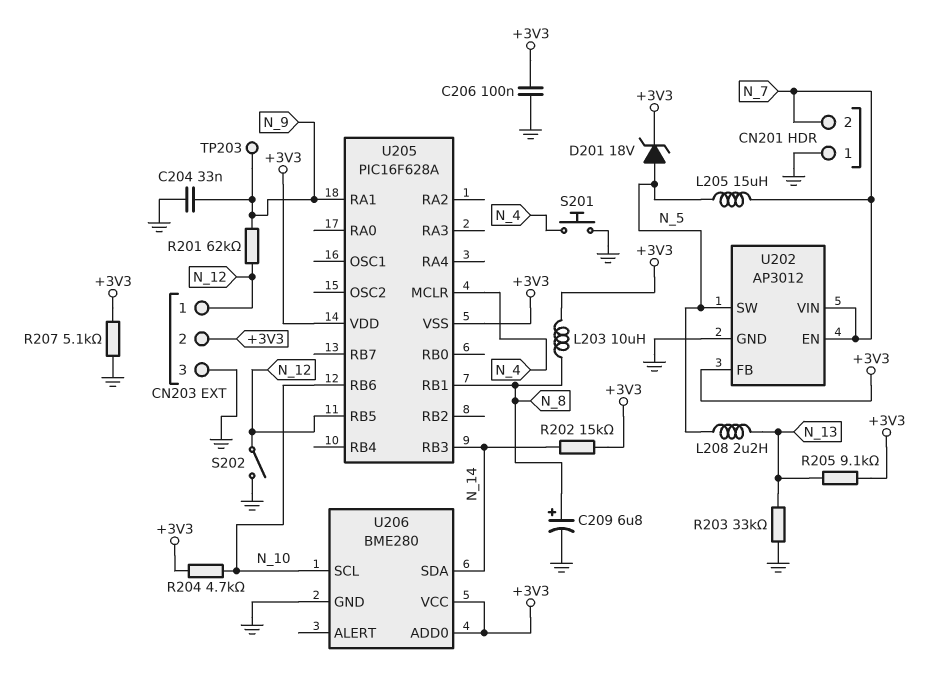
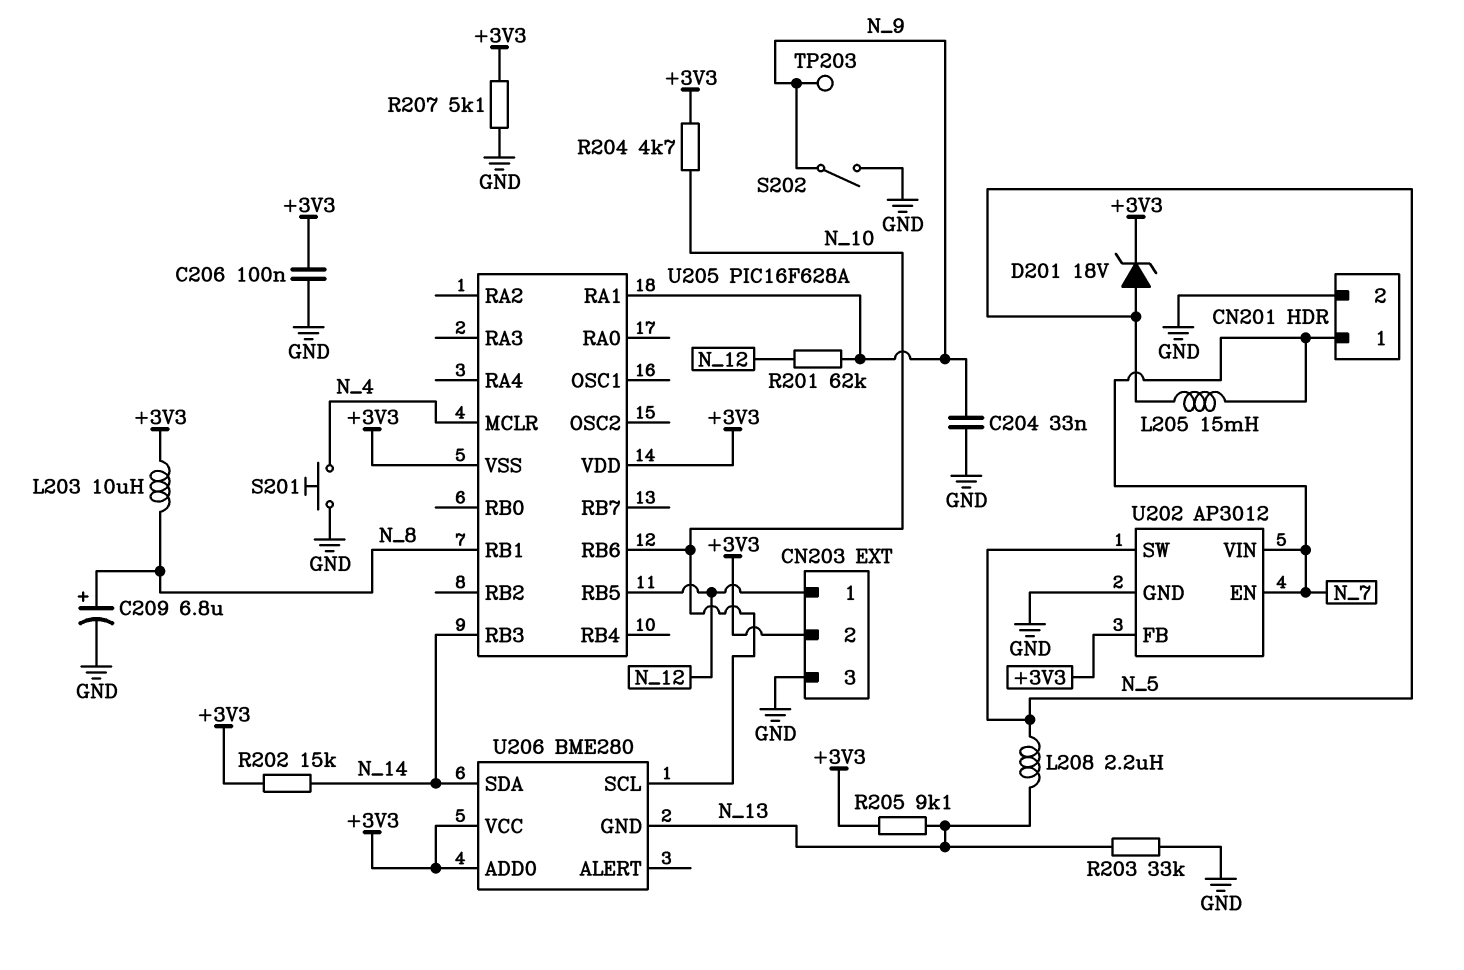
CN201 pin 1: GND -> N_7
CN201 pin 2: N_7 -> GND
L205: 15uH (N_5, N_7) -> 15mH (N_5, N_7)
S202: switch (GND, N_12) -> switch (GND, N_9)
U206 pin GND: GND -> N_13

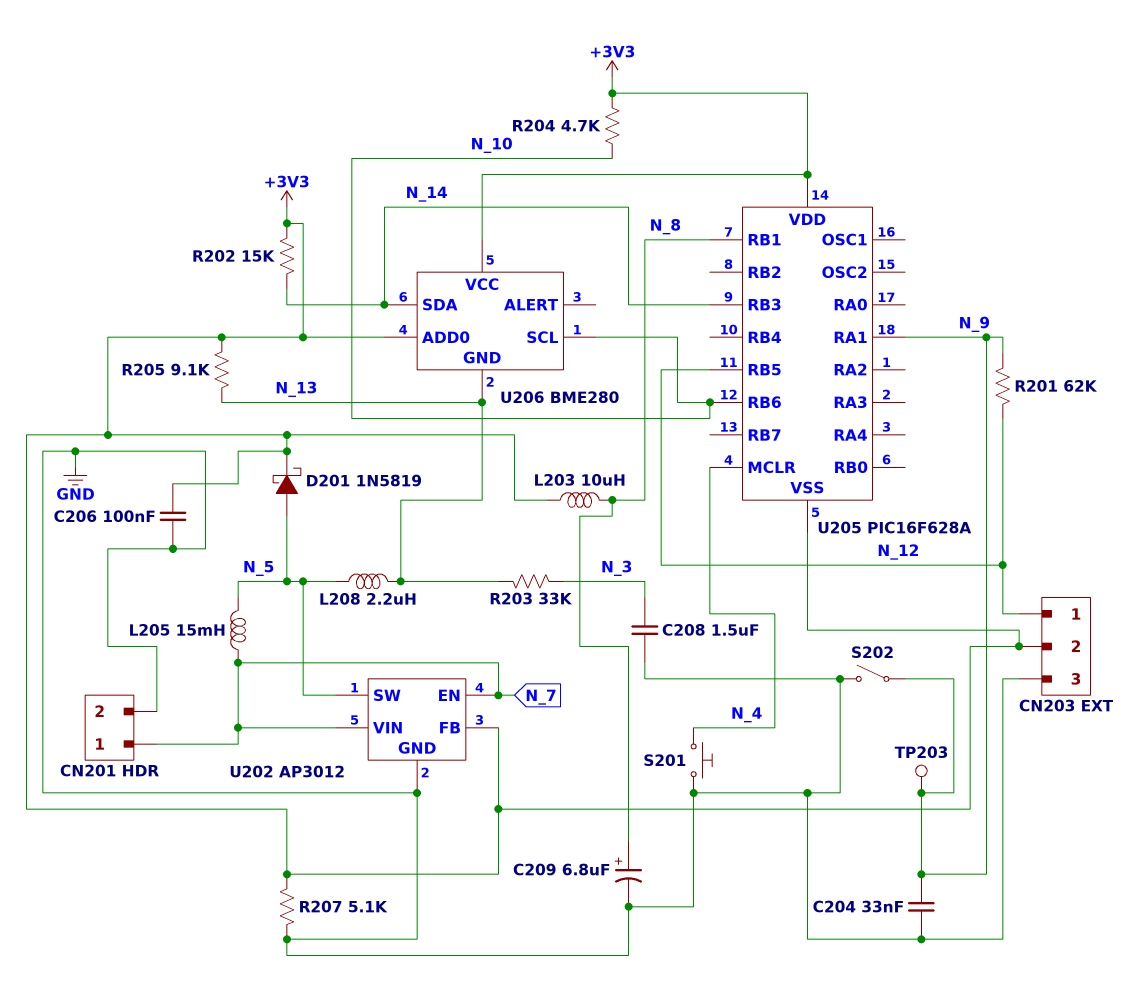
C208: none -> 1.5uF (GND, N_3)
D201: zener 18V (A N_5, K +3V3) -> schottky 1N5819 (A N_5, K +3V3)
R203: 33k (GND, N_13) -> 33k (N_3, N_13)

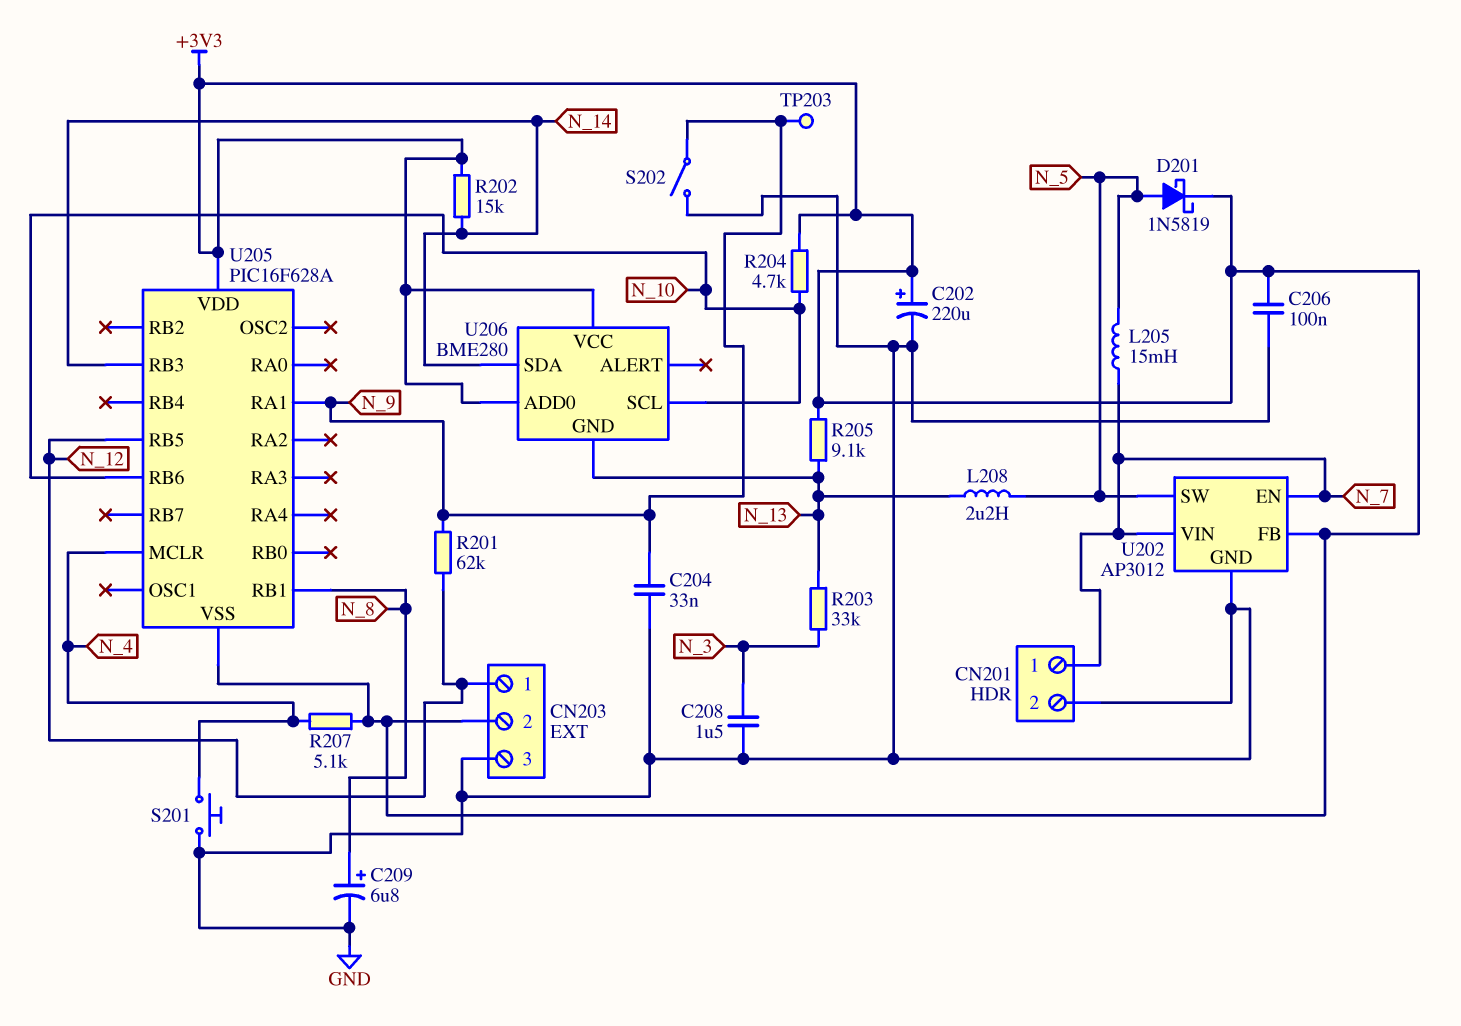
C202: none -> 220uF (plus +3V3, minus GND)
L203: 10uH (+3V3, N_8) -> none
R207: 5.1k (+3V3, GND) -> 5.1k (+3V3, N_4)

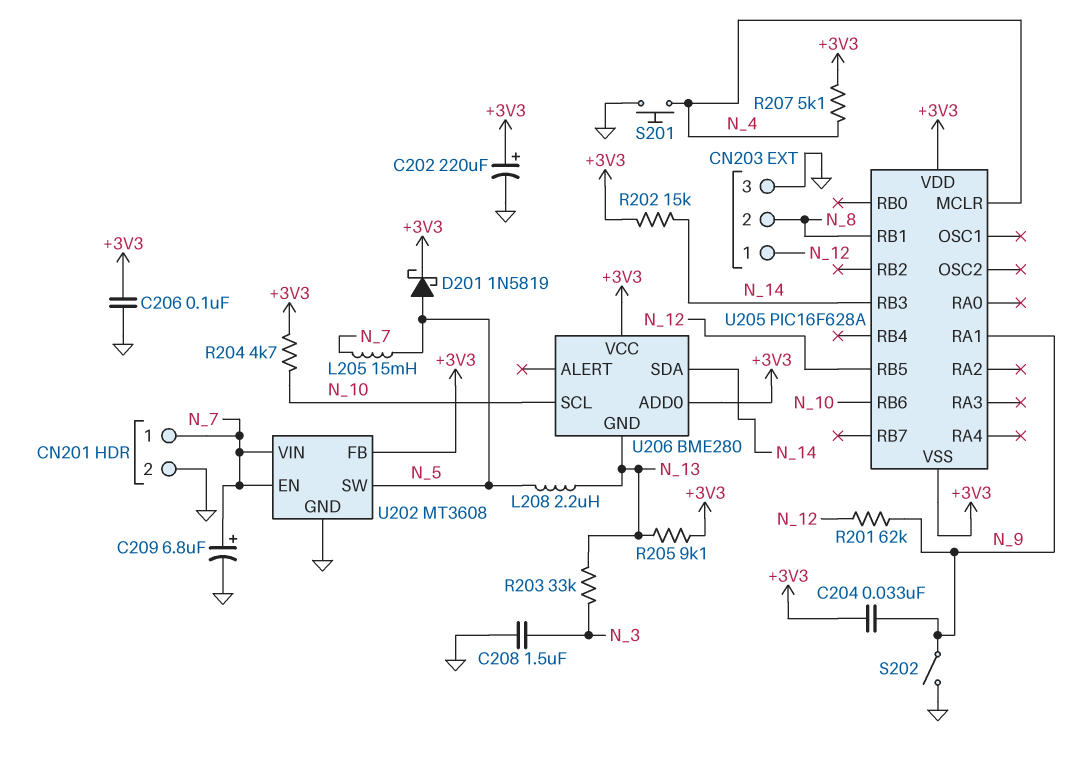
C204: 33nF (GND, N_9) -> 33nF (+3V3, N_9)
C209: 6.8uF (plus N_8, minus GND) -> 6.8uF (plus N_7, minus GND)
CN203 pin 2: +3V3 -> N_8
TP203: test point (N_9) -> none
U202: AP3012 -> MT3608

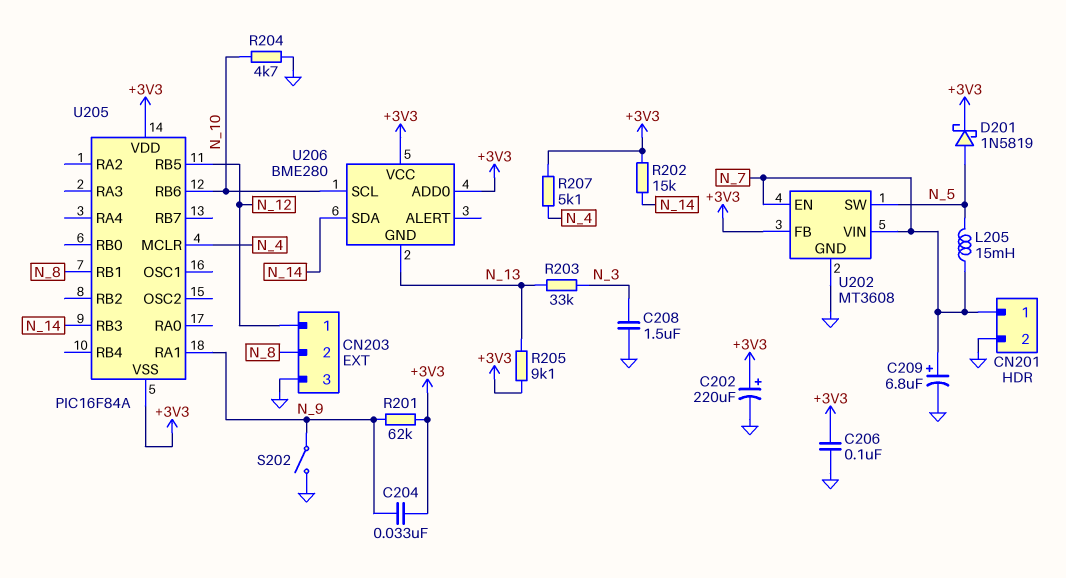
L208: 2.2uH (N_5, N_13) -> none
R201: 62k (N_9, N_12) -> 62k (+3V3, N_9)
R204: 4.7k (+3V3, N_10) -> 4.7k (GND, N_10)
S201: button (GND, N_4) -> none
U205: PIC16F628A -> PIC16F84A

